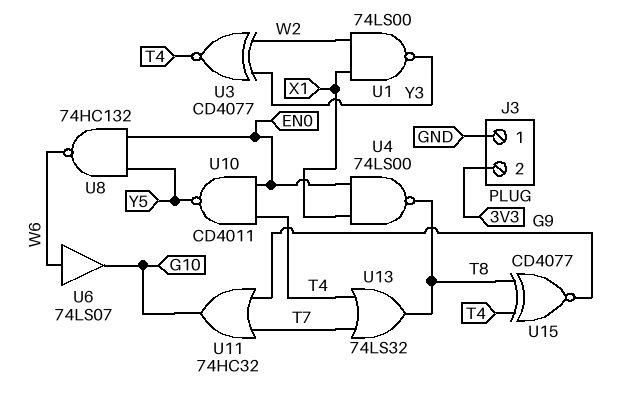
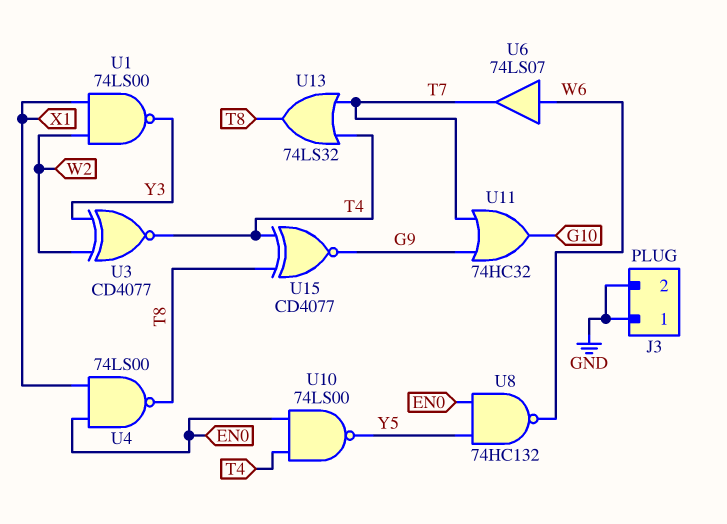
J3 pin 2: 3V3 -> GND
U6: buffer 74LS07 (in W6, out G10) -> buffer 74LS07 (in W6, out T7)
U10: NAND CD4011 (in EN0, in T4, out Y5) -> NAND 74LS00 (in EN0, in T4, out Y5)

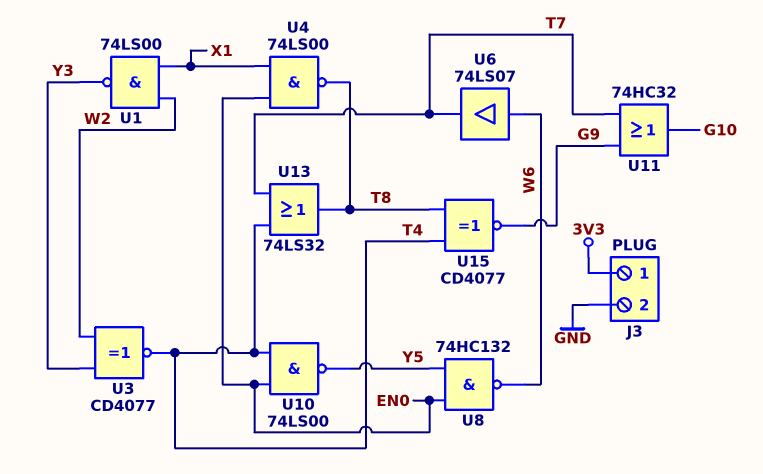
J3 pin 1: GND -> 3V3

